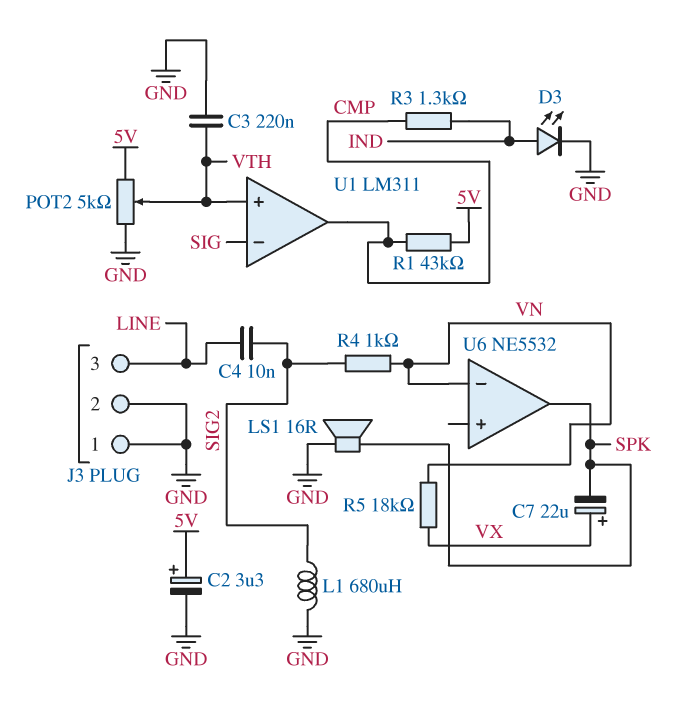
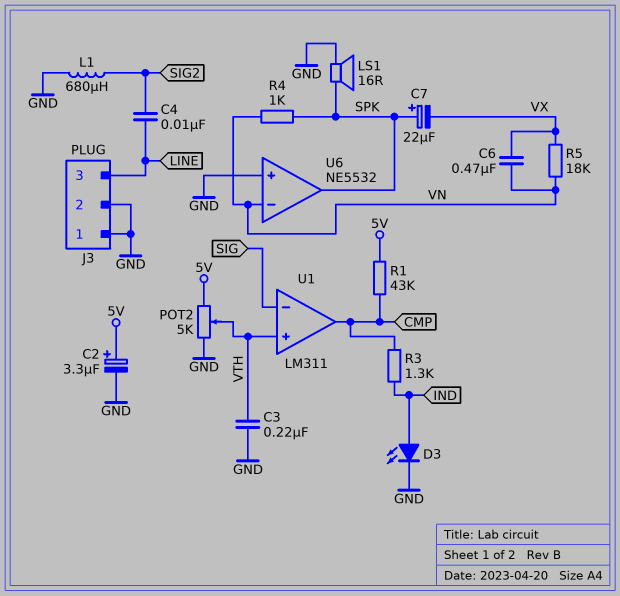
C6: none -> 470nF (VN, VX)
C7: 22uF (plus VX, minus SPK) -> 22uF (plus SPK, minus VX)
R4: 1k (SIG2, VN) -> 1k (SPK, VN)
U6 pin in+: none -> GND

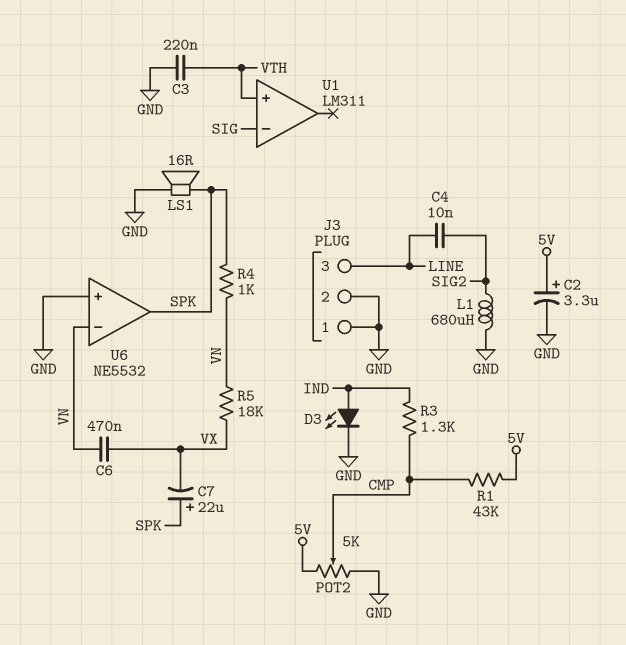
POT2: 5k (5V, GND, wiper VTH) -> 5k (5V, GND, wiper CMP)
U1 pin out: CMP -> none

